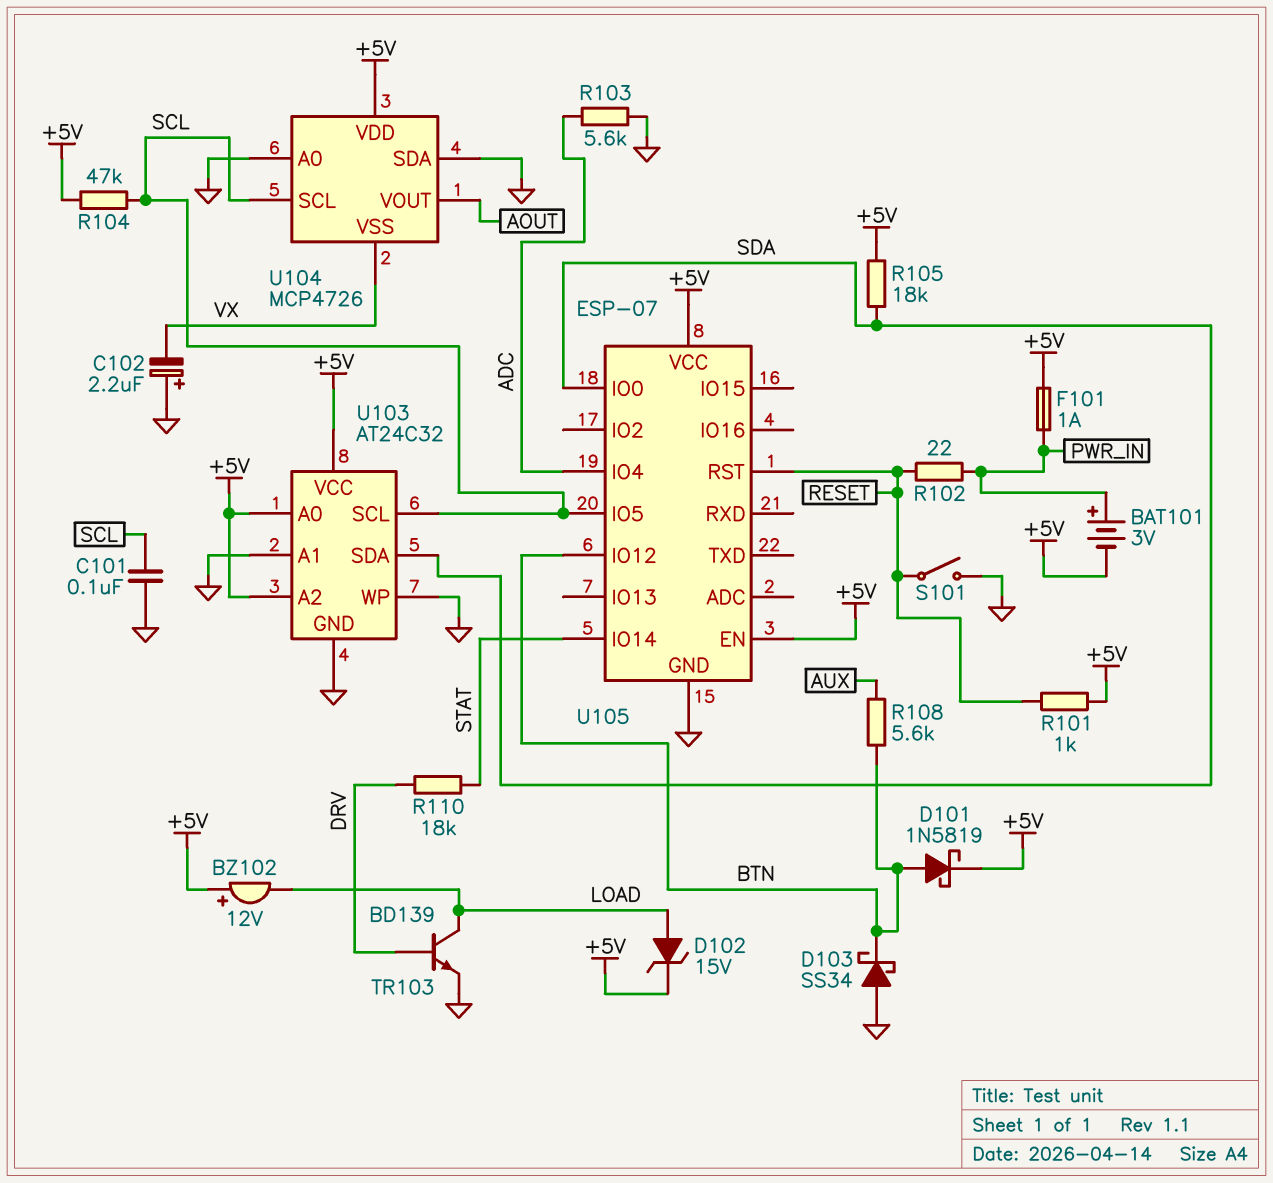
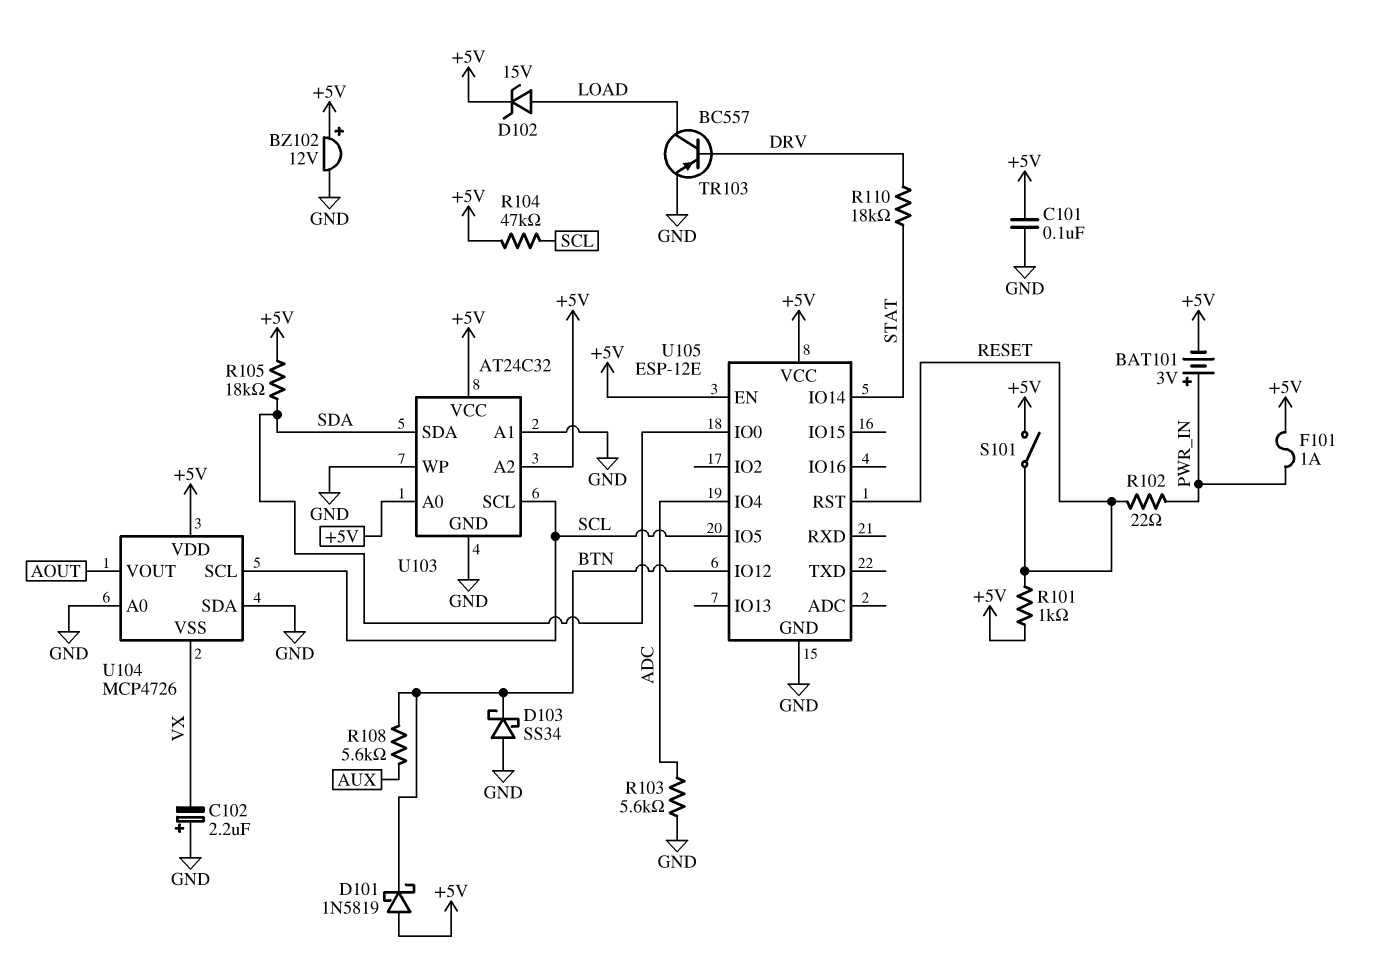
BZ102: buzzer 12V (plus +5V, minus LOAD) -> buzzer 12V (plus +5V, minus GND)
C101: 100nF (GND, SCL) -> 100nF (+5V, GND)
D101: schottky 1N5819 (A BTN, K +5V) -> schottky 1N5819 (A +5V, K BTN)
S101: switch (GND, RESET) -> switch (+5V, RESET)
TR103: NPN BD139 (B DRV, C LOAD, E GND) -> PNP BC557 (B DRV, C LOAD, E GND)
U105: ESP-07 -> ESP-12E

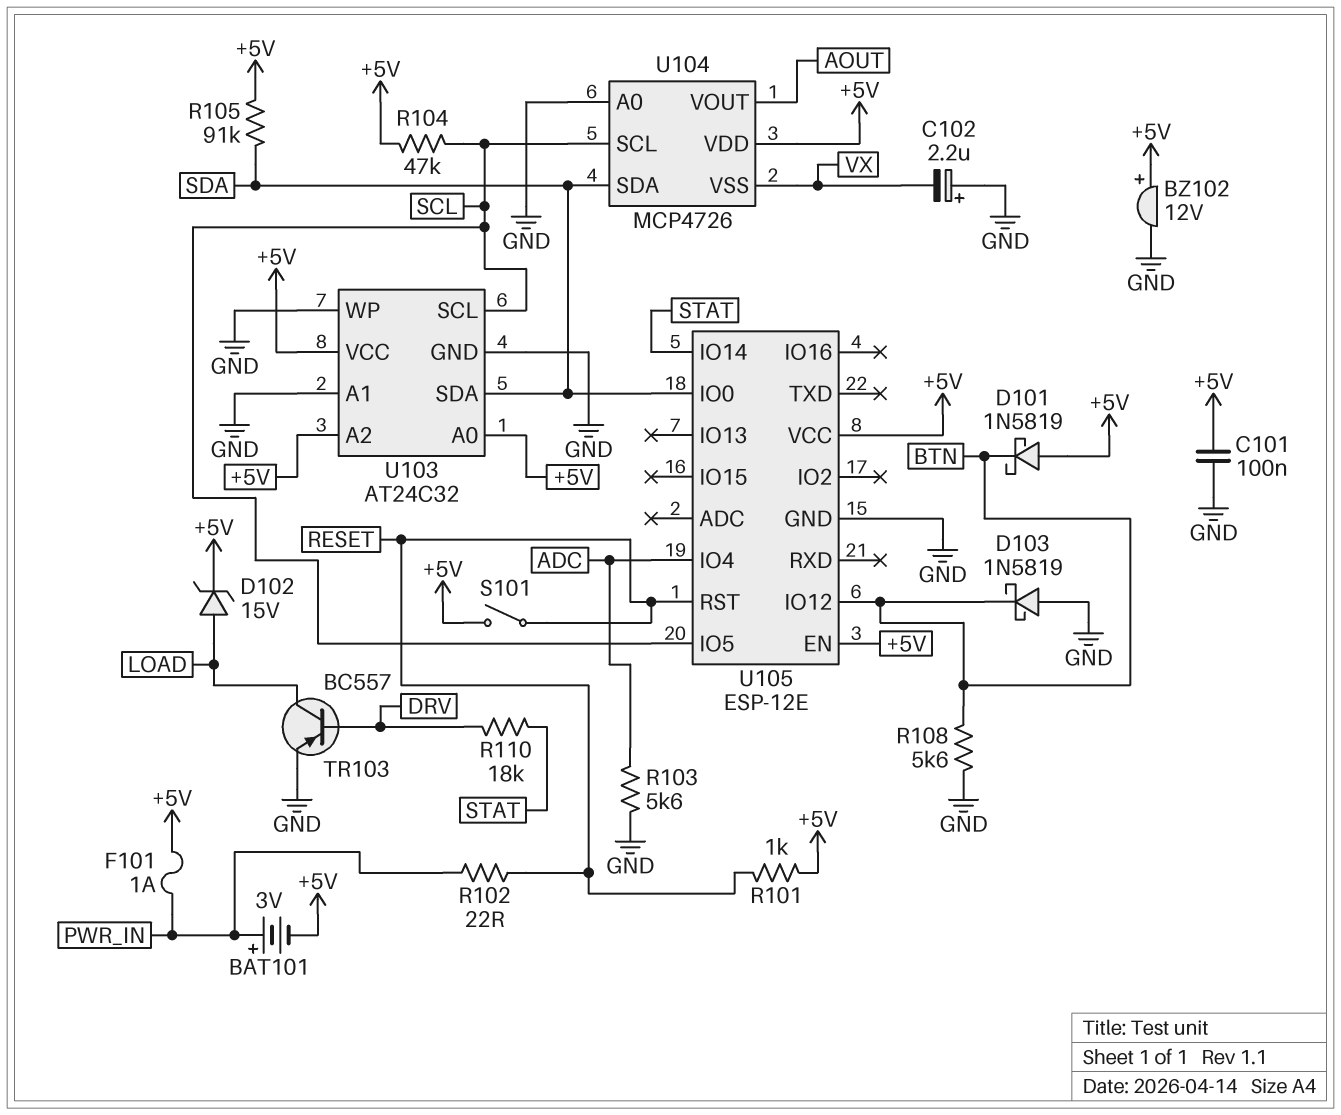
D103: schottky SS34 (A GND, K BTN) -> schottky 1N5819 (A GND, K BTN)
R105: 18k (+5V, SDA) -> 91k (+5V, SDA)
R108: 5.6k (AUX, BTN) -> 5.6k (BTN, GND)
U104 pin SDA: GND -> SDA

